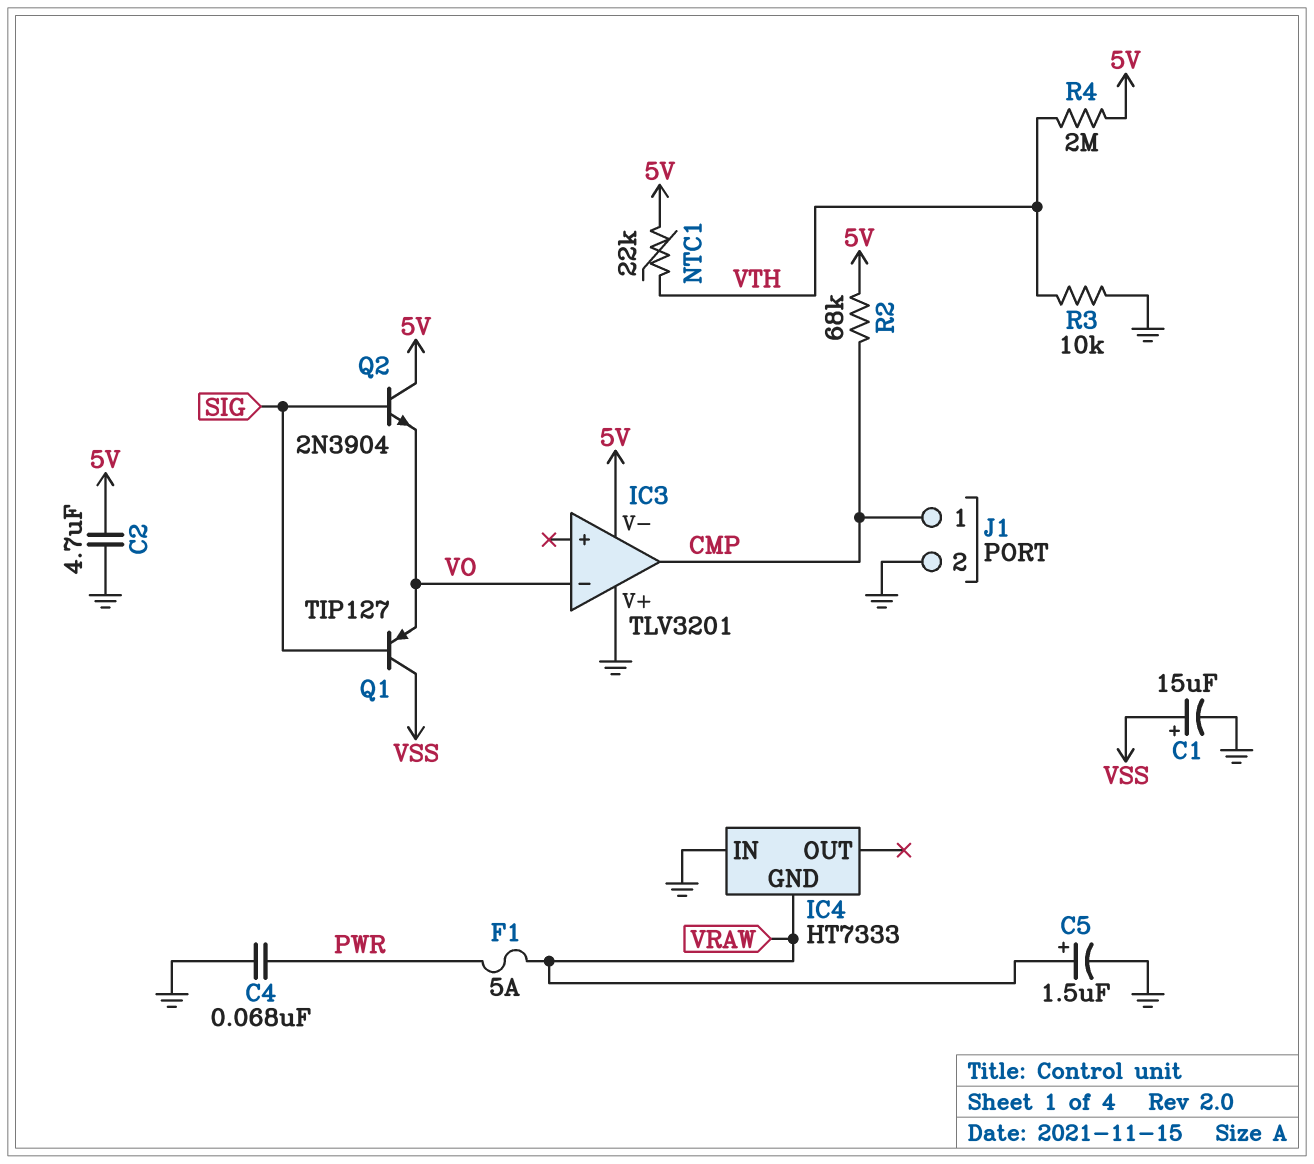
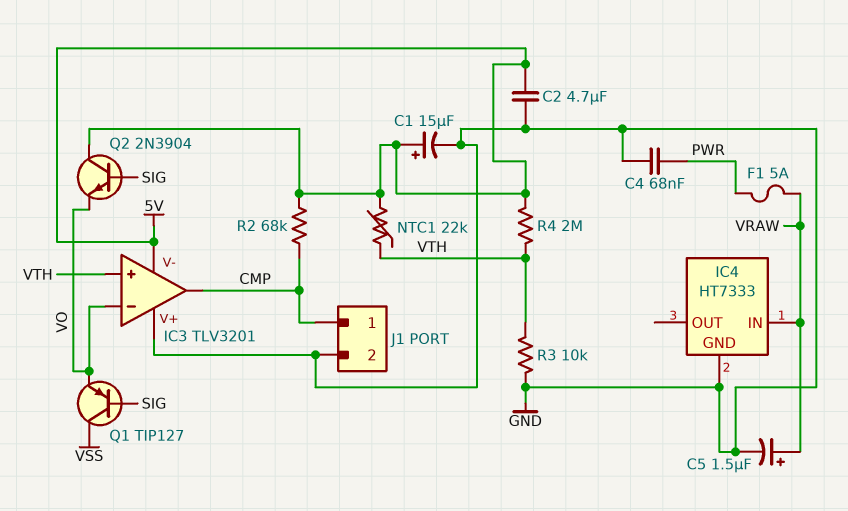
C1: 15uF (plus VSS, minus GND) -> 15uF (plus 5V, minus GND)
IC3 pin in+: none -> VTH
IC4 pin GND: VRAW -> GND
IC4 pin IN: GND -> VRAW

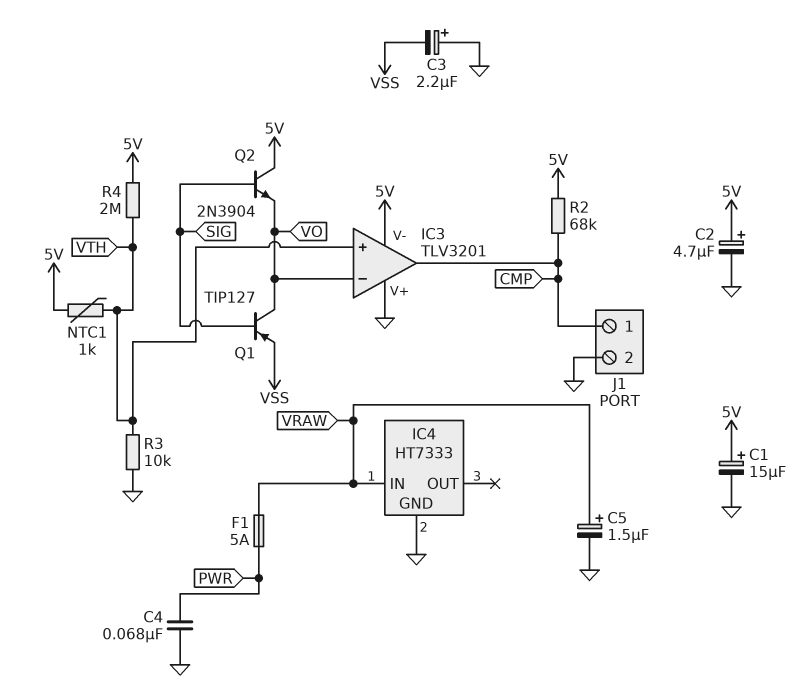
C2: 4.7uF (5V, GND) -> 4.7uF (plus 5V, minus GND)
C3: none -> 2.2uF (plus GND, minus VSS)
NTC1: 22k (5V, VTH) -> 1k (5V, VTH)
Q1: PNP TIP127 (B SIG, C VSS, E VO) -> PNP TIP127 (B SIG, C VO, E VSS)

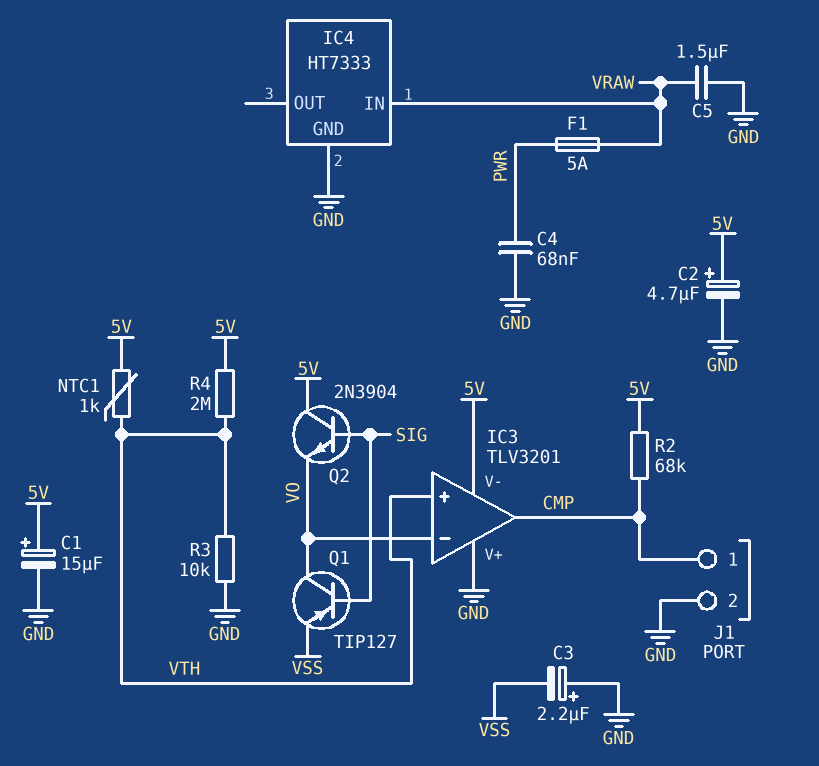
C5: 1.5uF (plus VRAW, minus GND) -> 1.5uF (GND, VRAW)

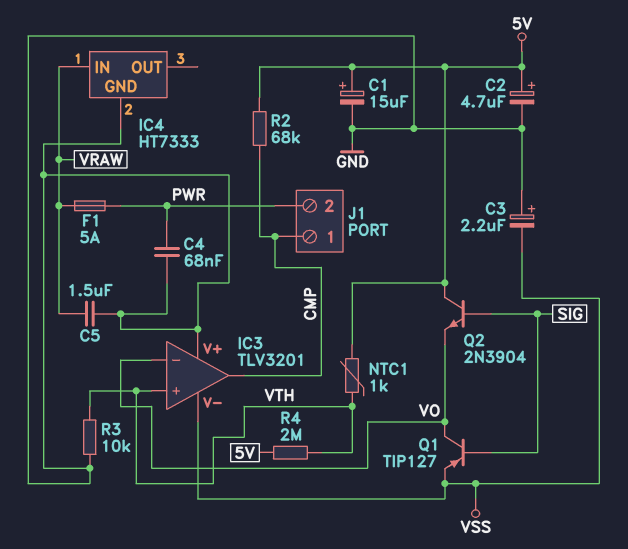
IC3 pin V-: 5V -> VSS
J1 pin 2: GND -> PWR

